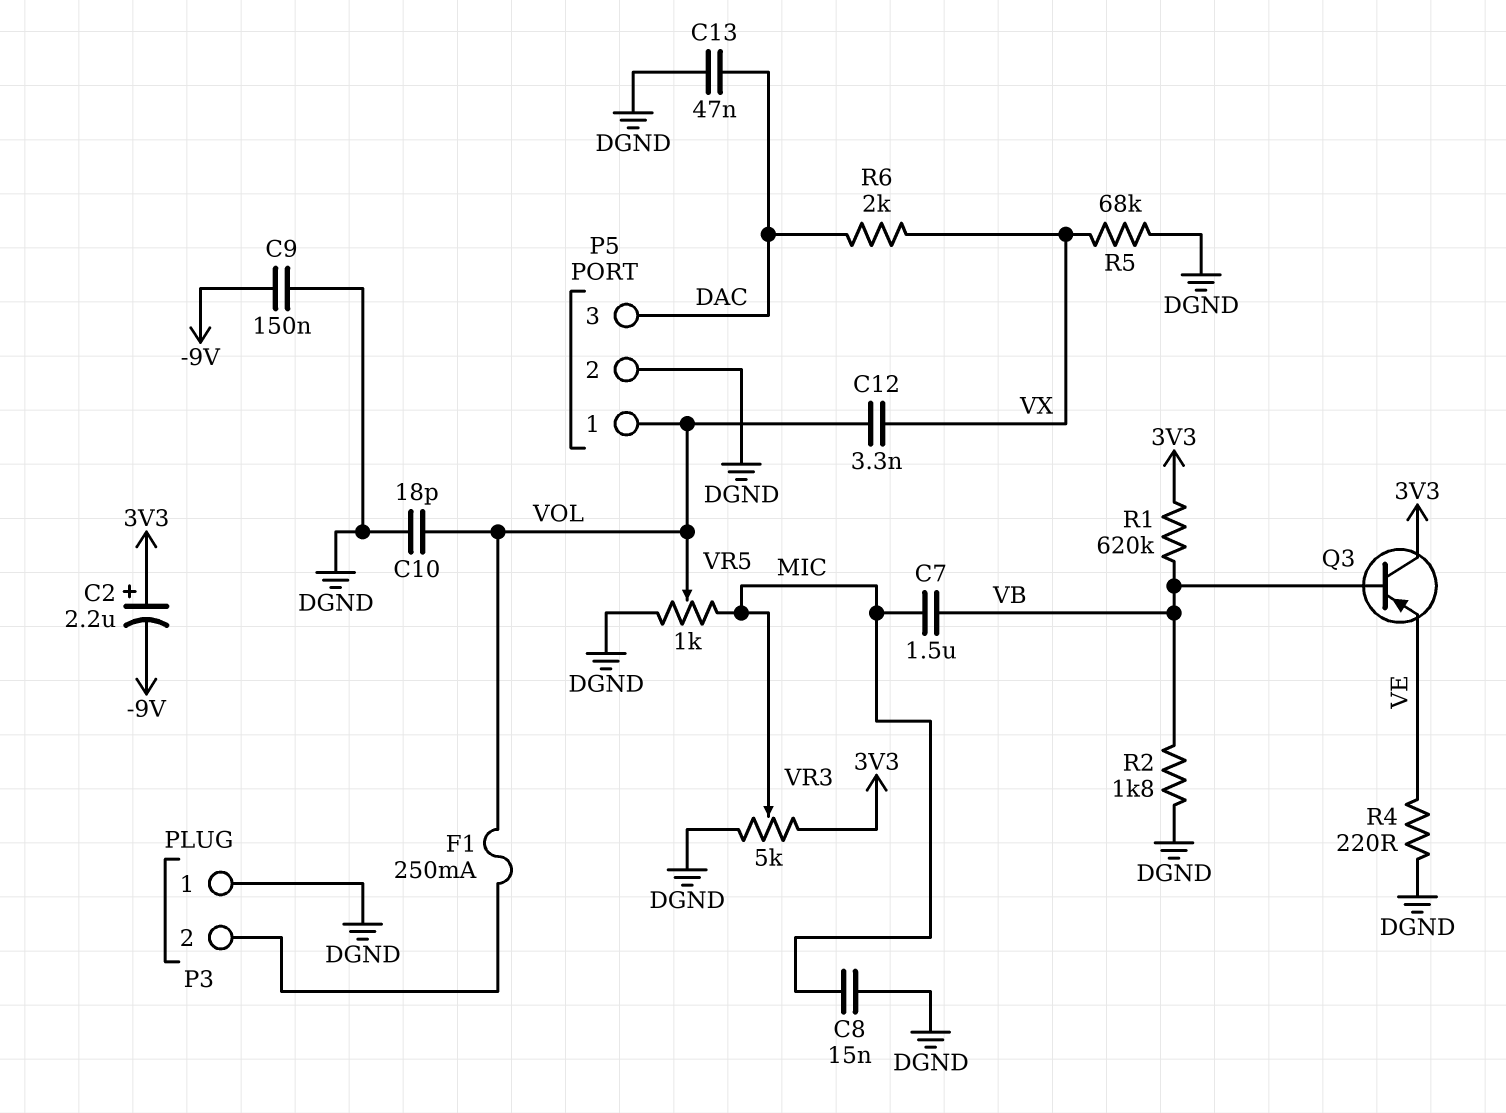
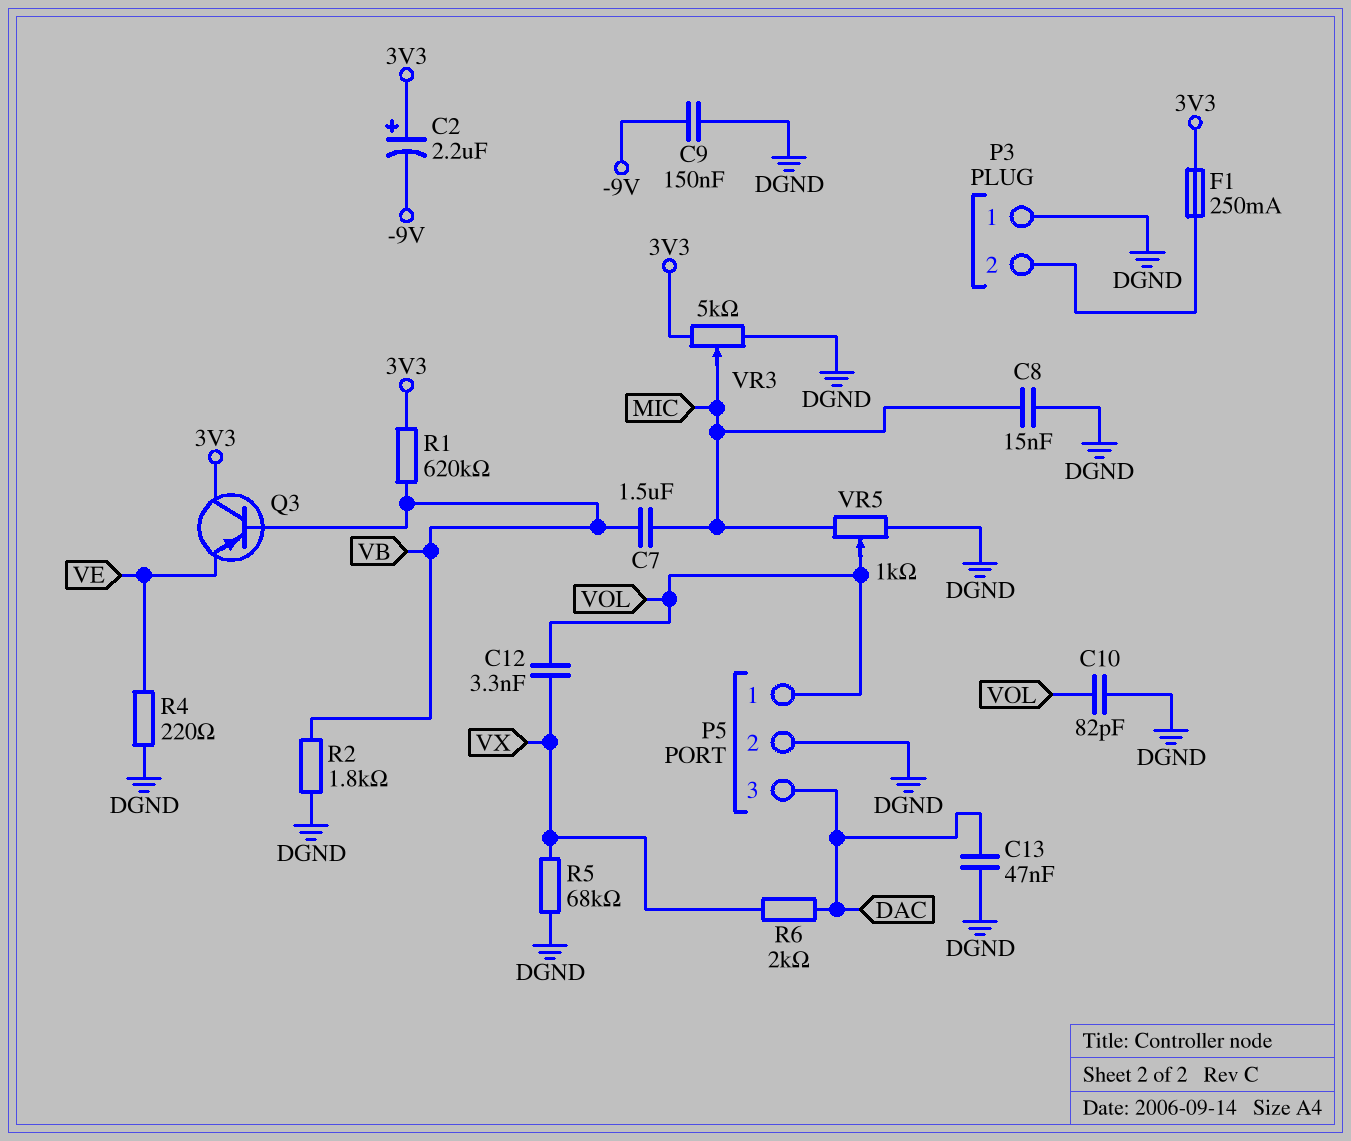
C10: 18pF (DGND, VOL) -> 82pF (DGND, VOL)
F1: 250mA (P3/2, VOL) -> 250mA (3V3, P3/2)

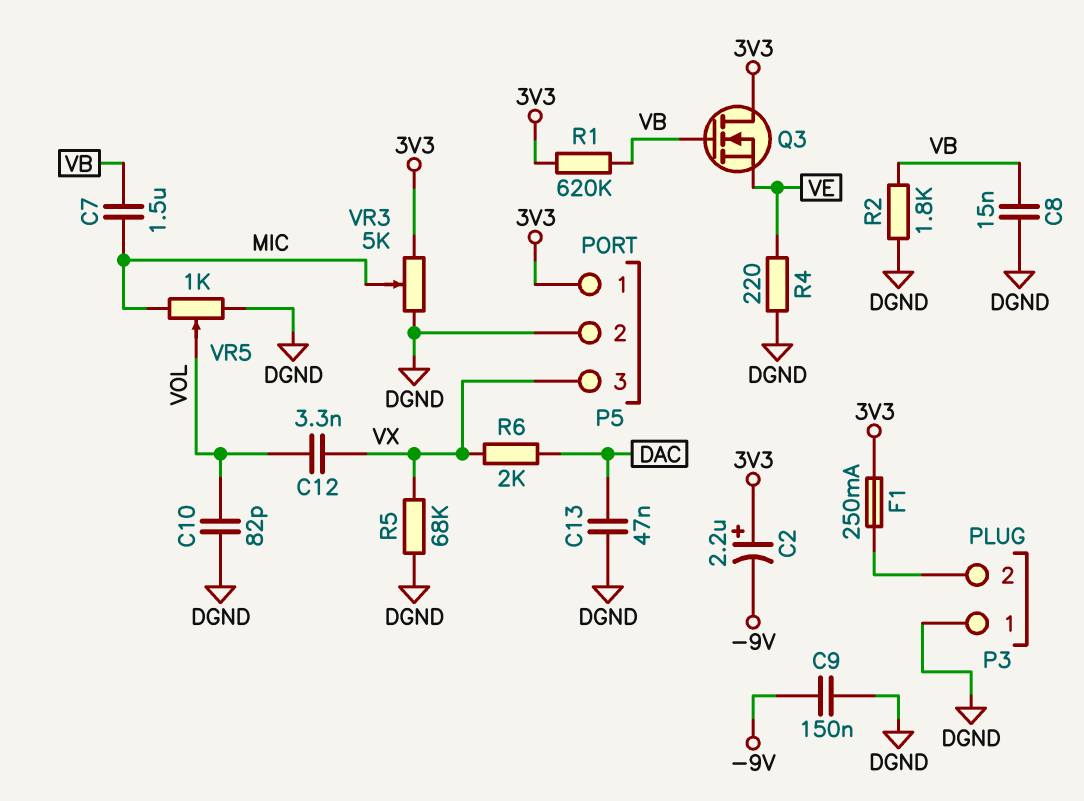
C8: 15nF (DGND, MIC) -> 15nF (DGND, VB)
P5 pin 1: VOL -> 3V3
P5 pin 3: DAC -> VX
Q3: PNP (B VB, C 3V3, E VE) -> NMOS (G VB, D 3V3, S VE)

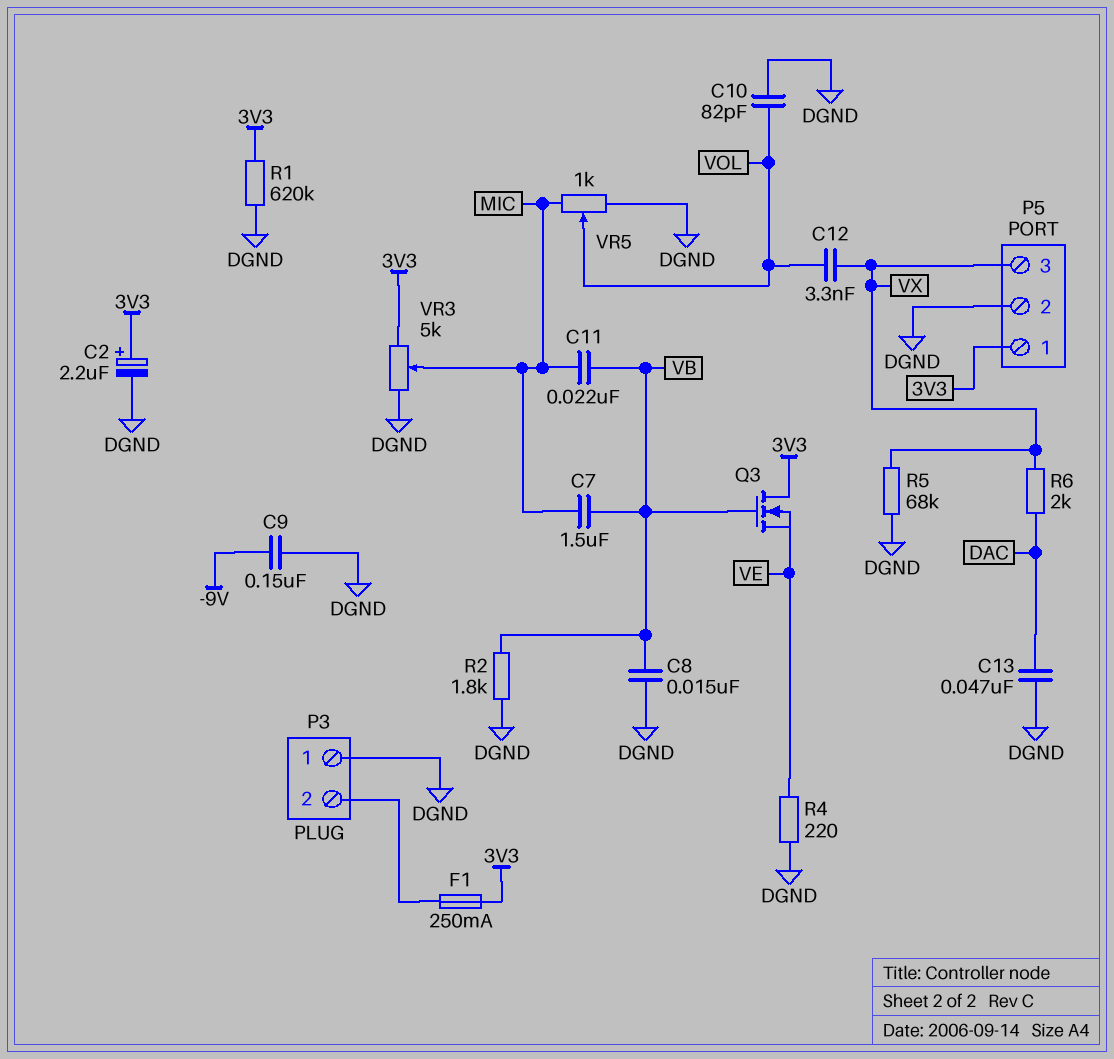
C2: 2.2uF (plus 3V3, minus -9V) -> 2.2uF (plus 3V3, minus DGND)
C11: none -> 22nF (MIC, VB)
R1: 620k (3V3, VB) -> 620k (3V3, DGND)

